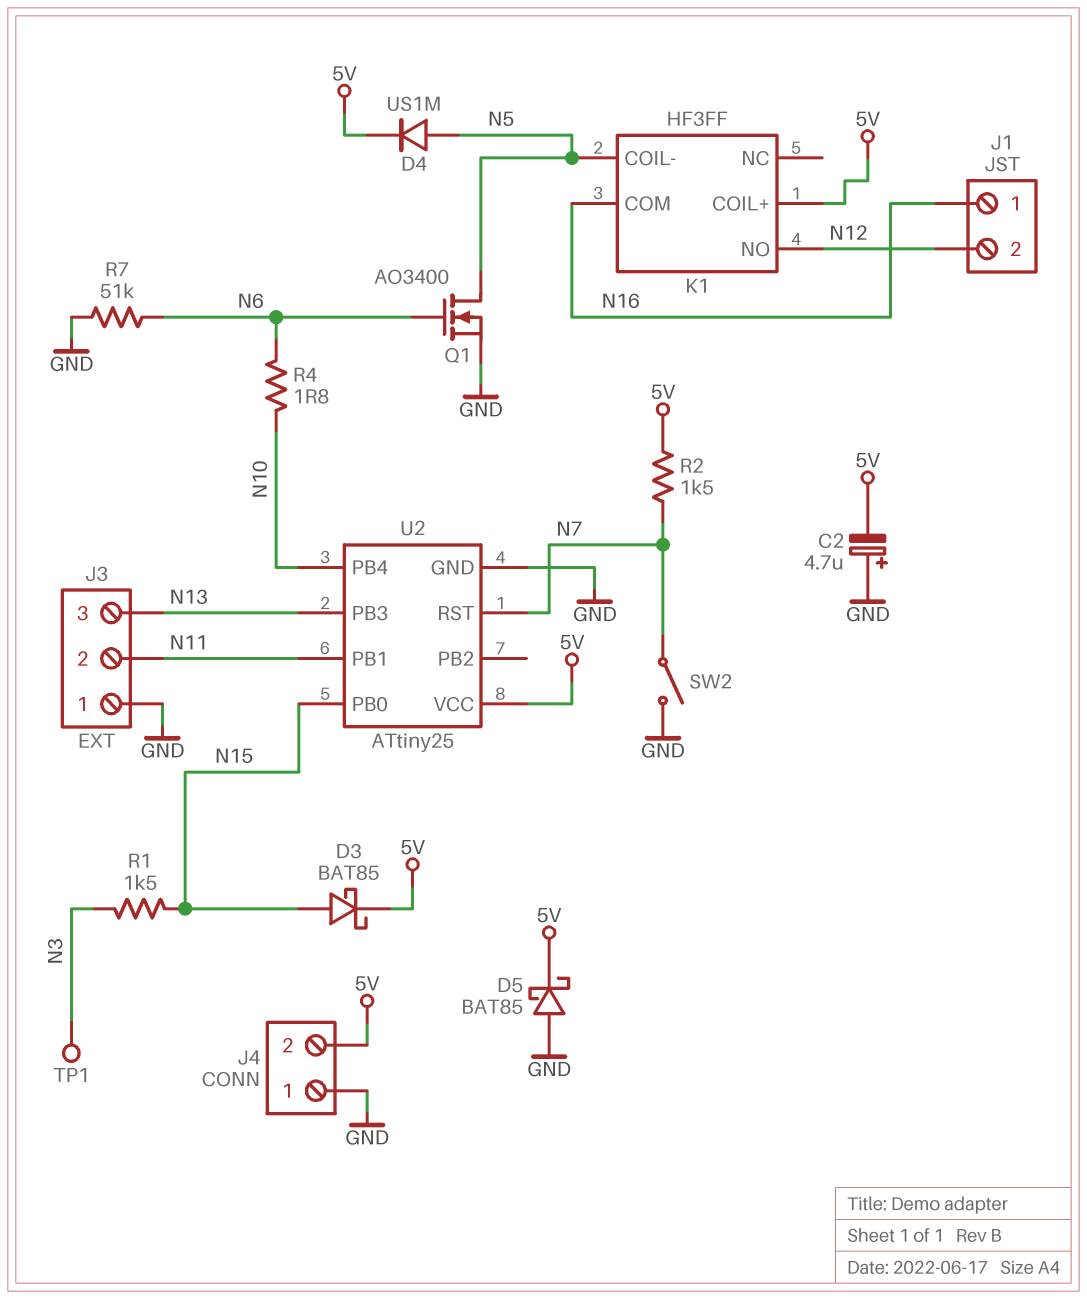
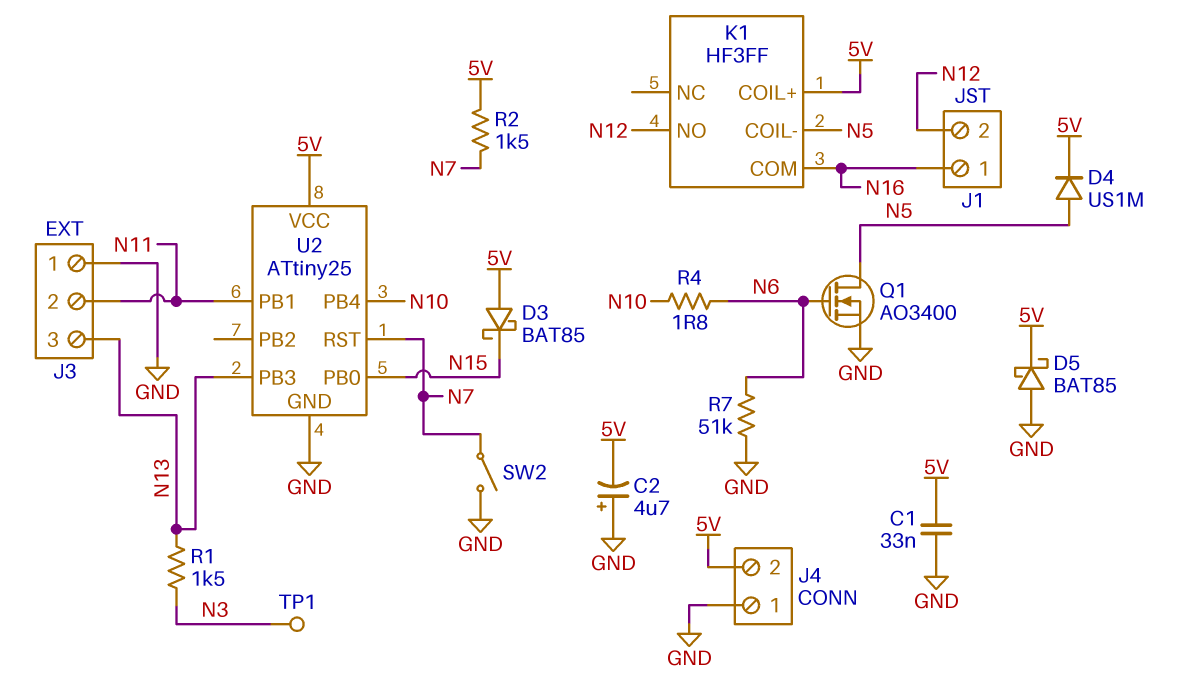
C1: none -> 33nF (5V, GND)
D3: schottky BAT85 (A N15, K 5V) -> schottky BAT85 (A 5V, K N15)
R1: 1.5k (N3, N15) -> 1.5k (N3, N13)

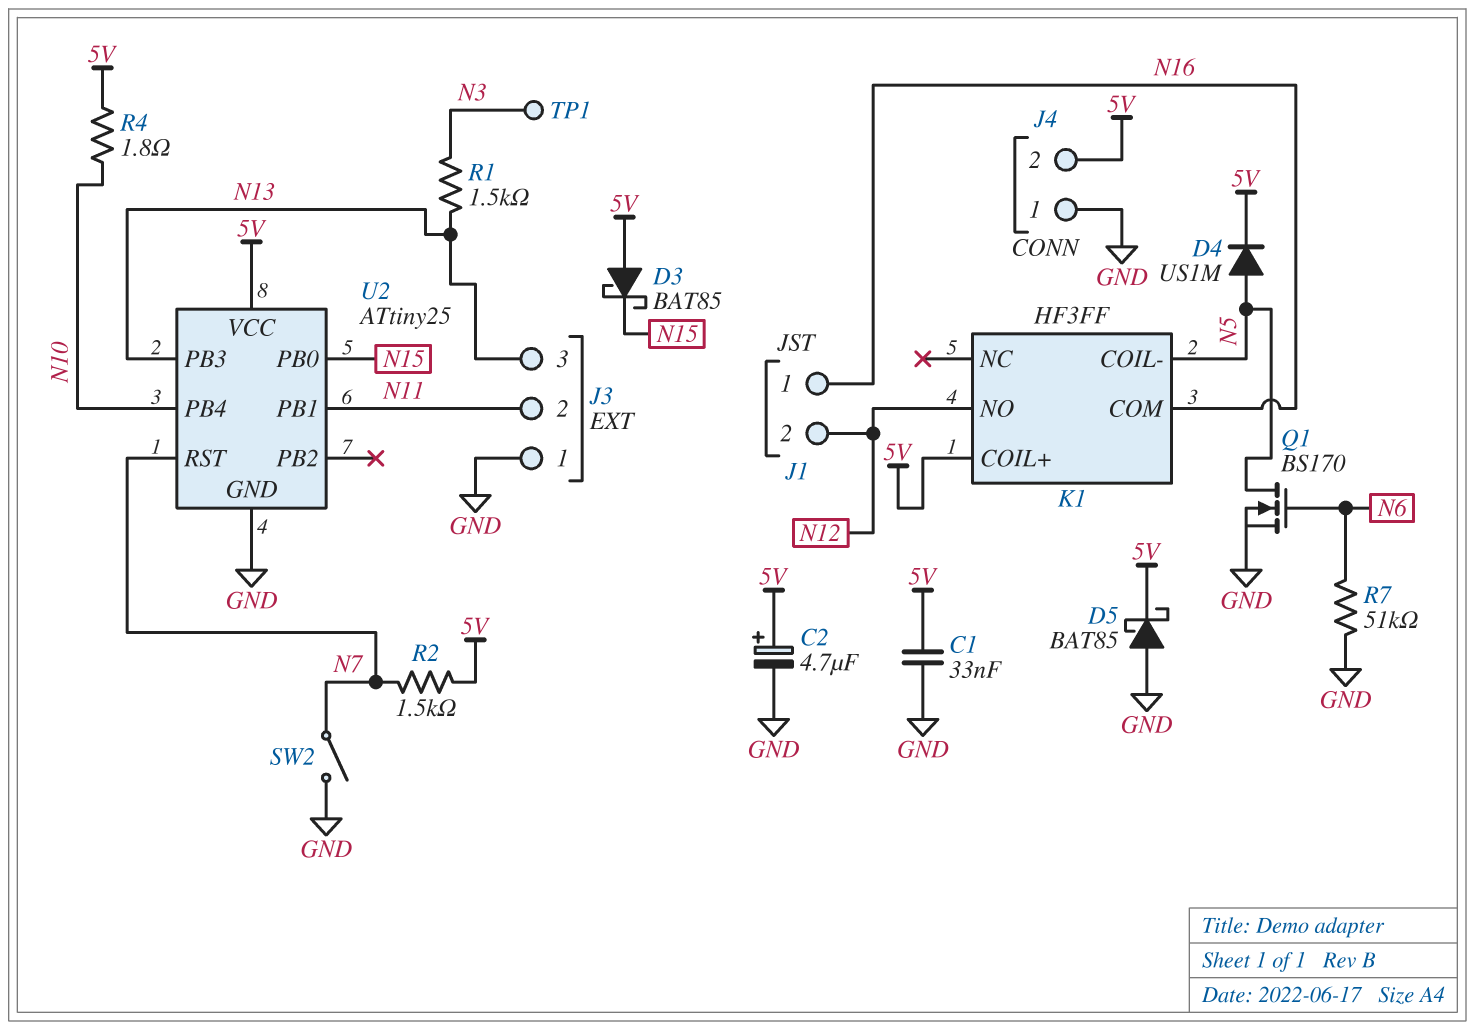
C2: 4.7uF (plus GND, minus 5V) -> 4.7uF (plus 5V, minus GND)
Q1: NMOS AO3400 (G N6, D N5, S GND) -> NMOS BS170 (G N6, D N5, S GND)
R4: 1.8 (N6, N10) -> 1.8 (5V, N10)

